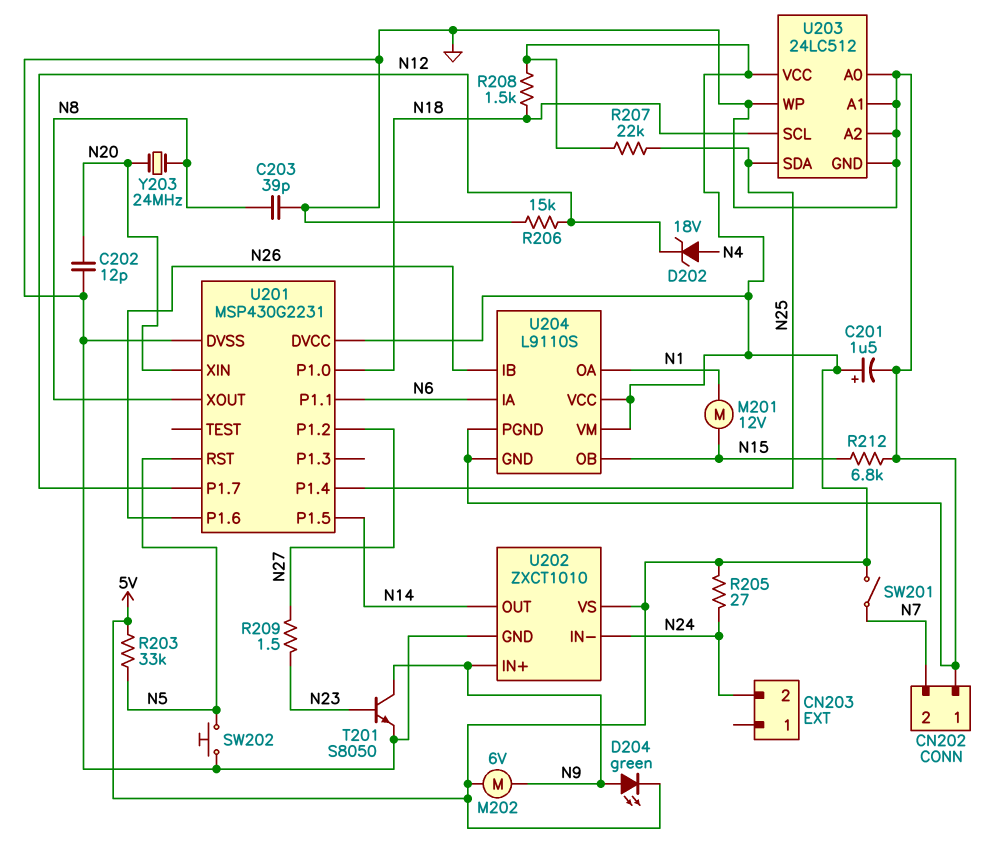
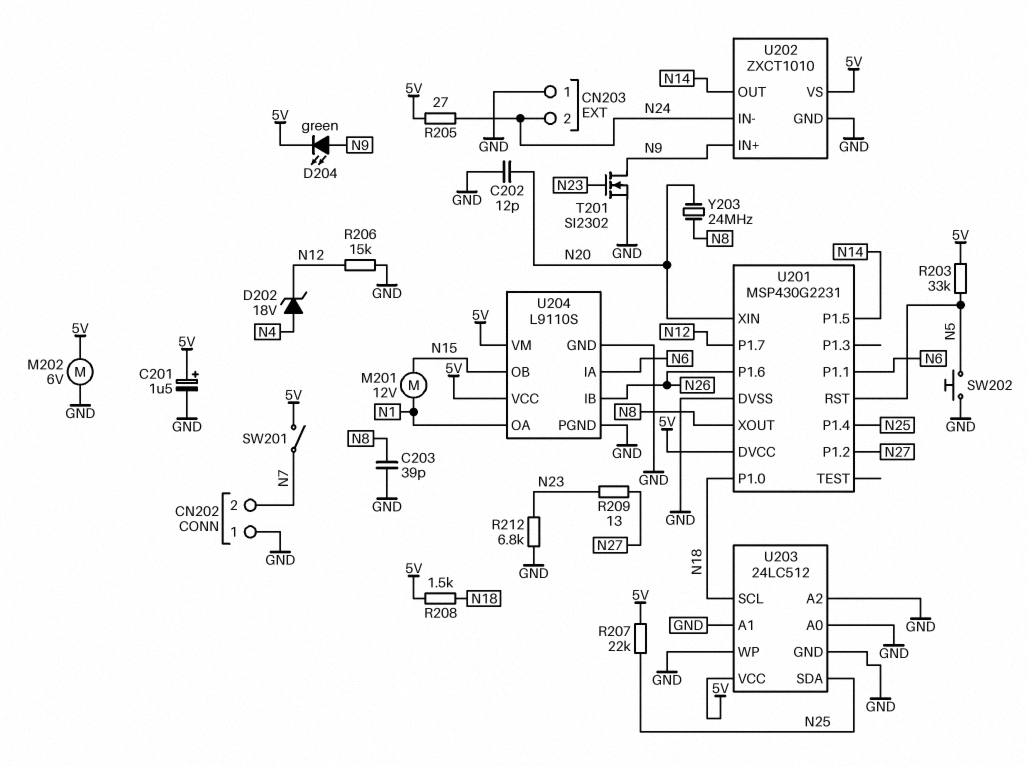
CN203 pin 1: none -> GND
M202: motor 6V (5V, N9) -> motor 6V (5V, GND)
R209: 1.5 (N23, N27) -> 13 (N23, N27)
R212: 6.8k (GND, N15) -> 6.8k (GND, N23)
T201: NPN S8050 (B N23, C N9, E GND) -> NMOS SI2302 (G N23, D N9, S GND)

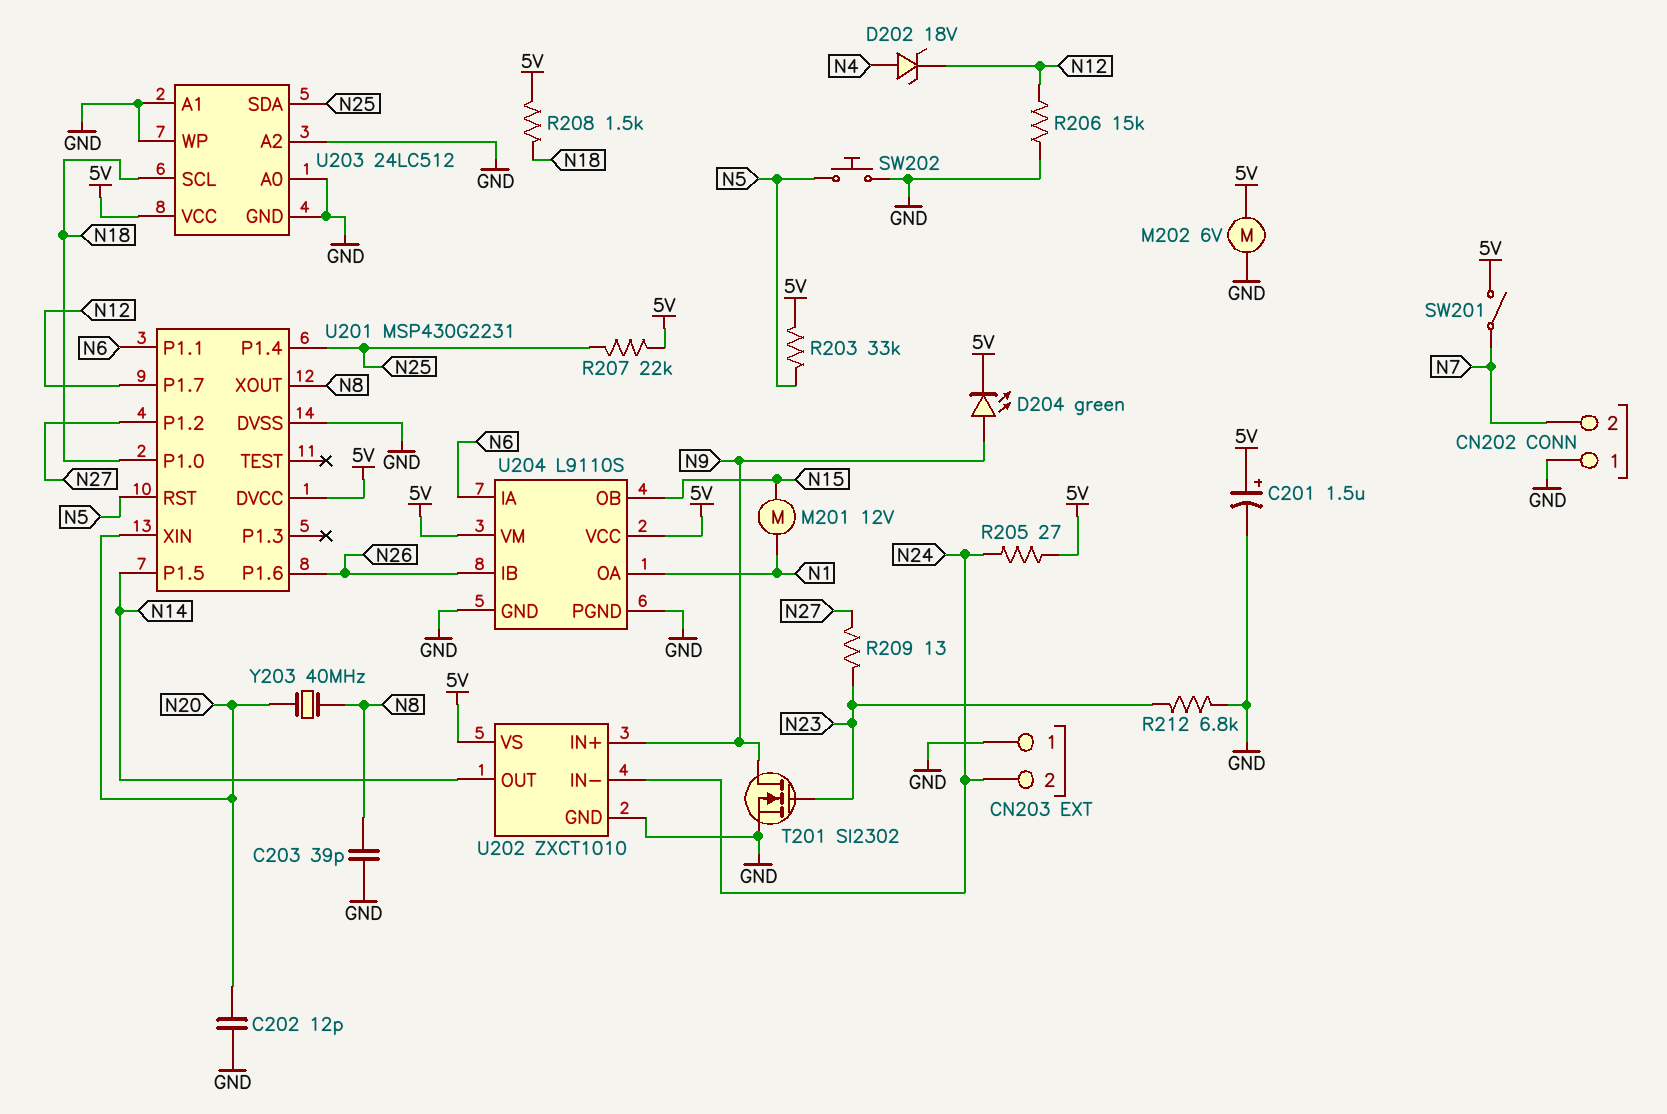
Y203: 24MHz (N8, N20) -> 40MHz (N8, N20)

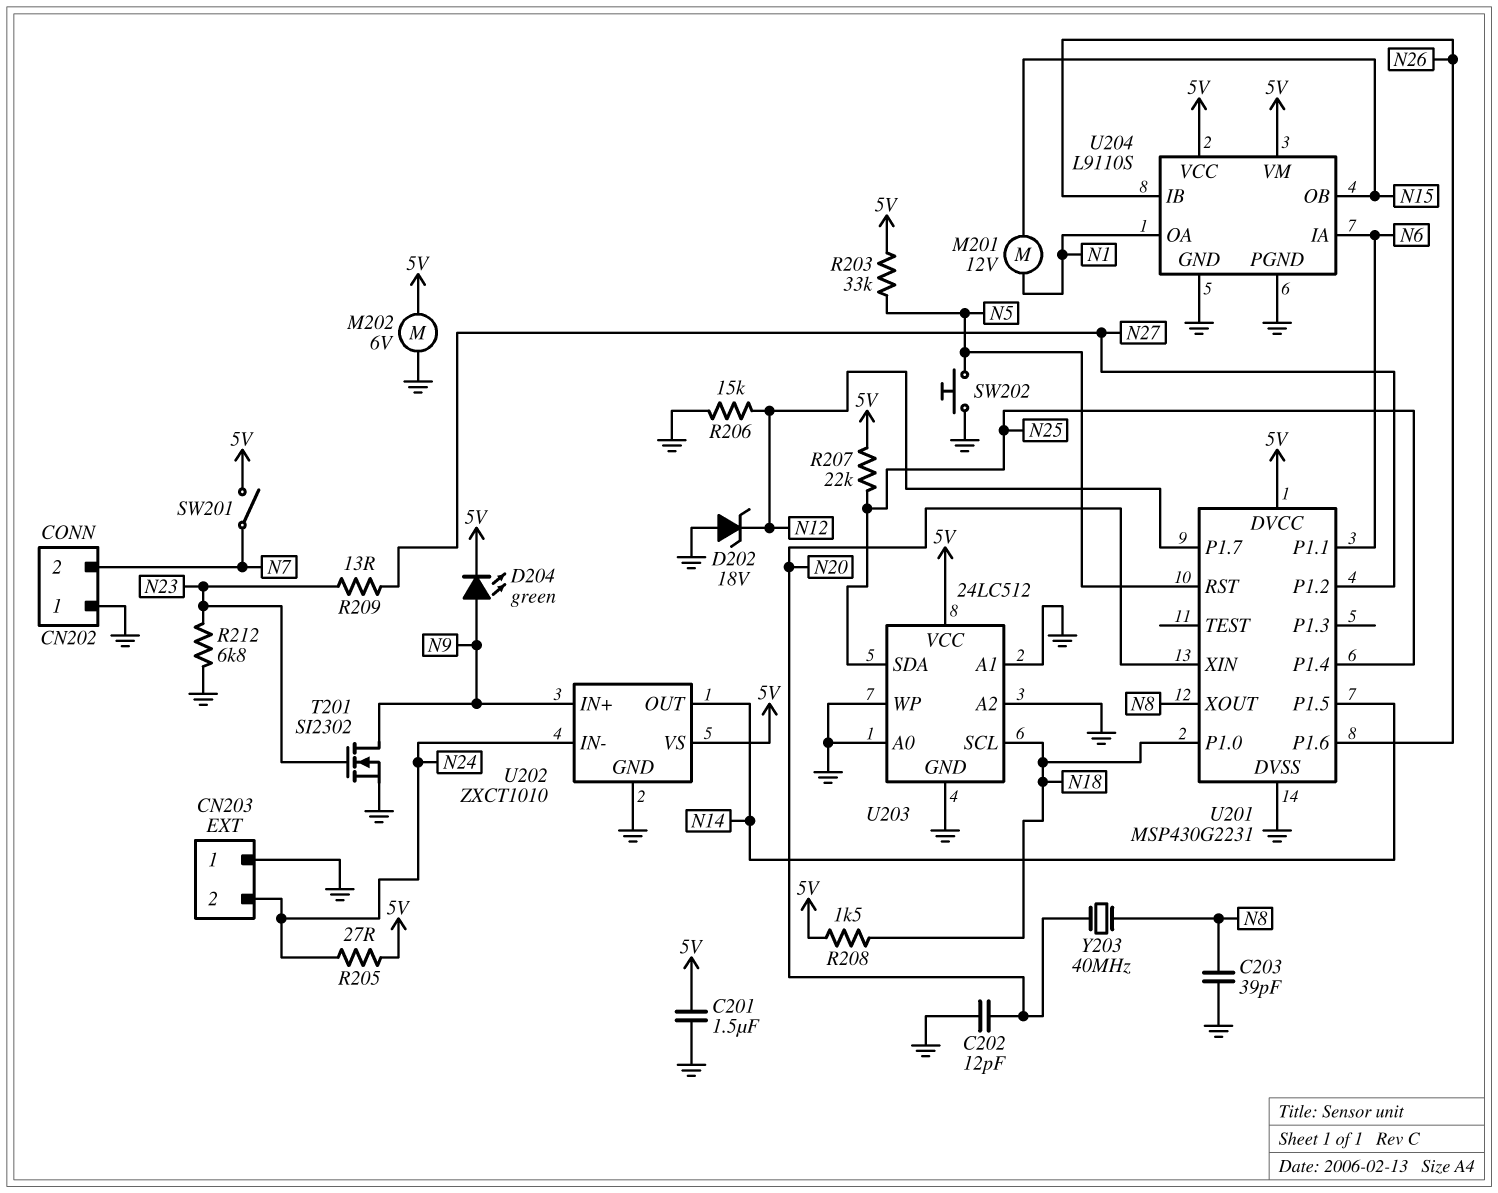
C201: 1.5uF (plus 5V, minus GND) -> 1.5uF (5V, GND)
D202: zener 18V (A N4, K N12) -> zener 18V (A GND, K N12)

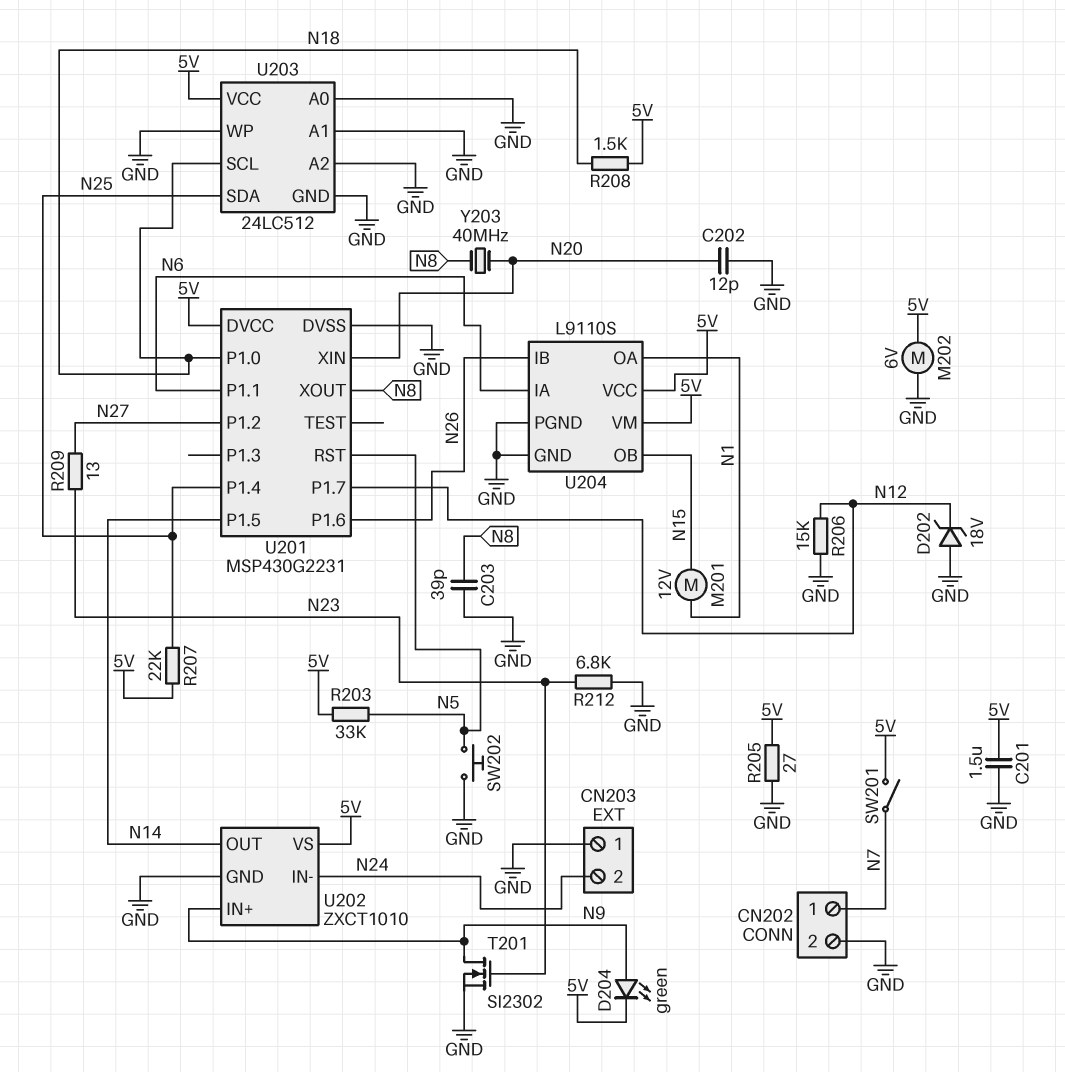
CN202 pin 1: GND -> N7
CN202 pin 2: N7 -> GND
R205: 27 (5V, N24) -> 27 (5V, GND)

